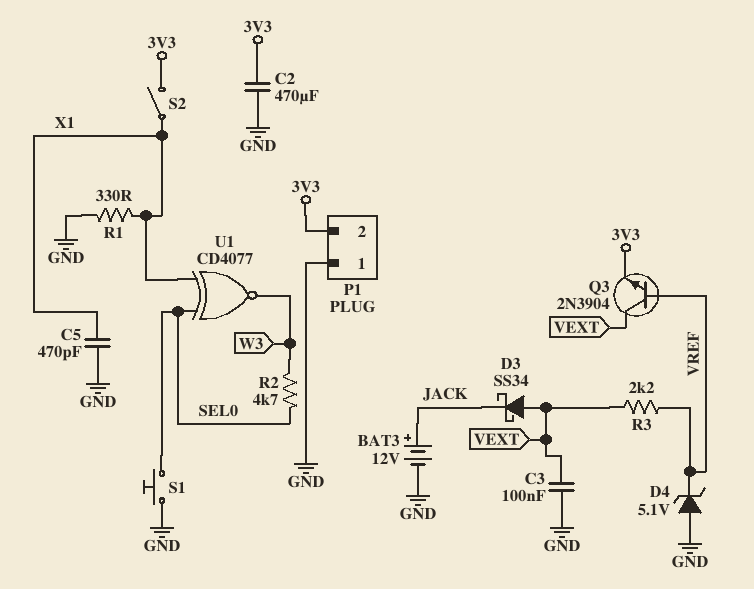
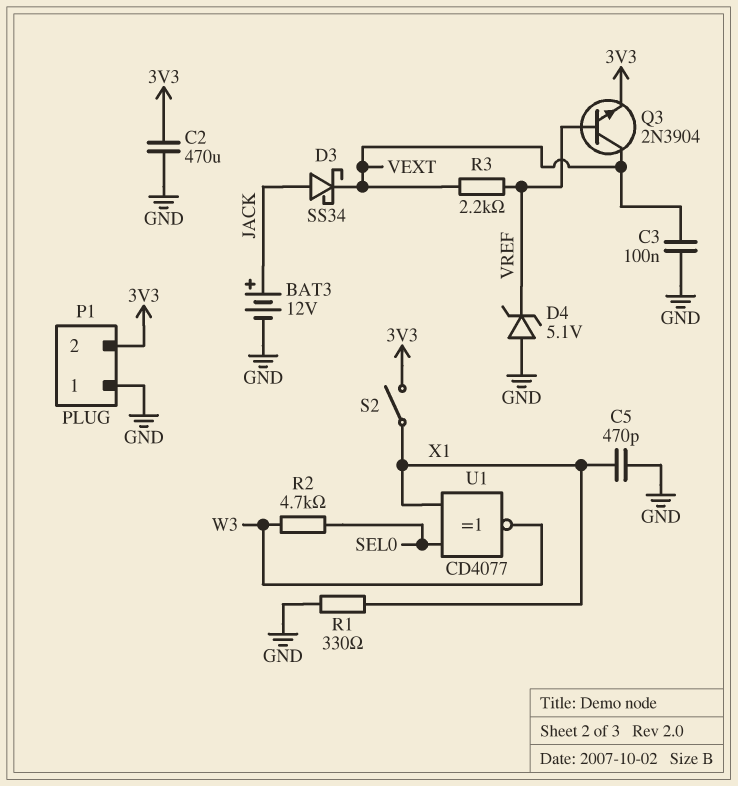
D3: schottky SS34 (A VEXT, K JACK) -> schottky SS34 (A JACK, K VEXT)
S1: button (GND, SEL0) -> none

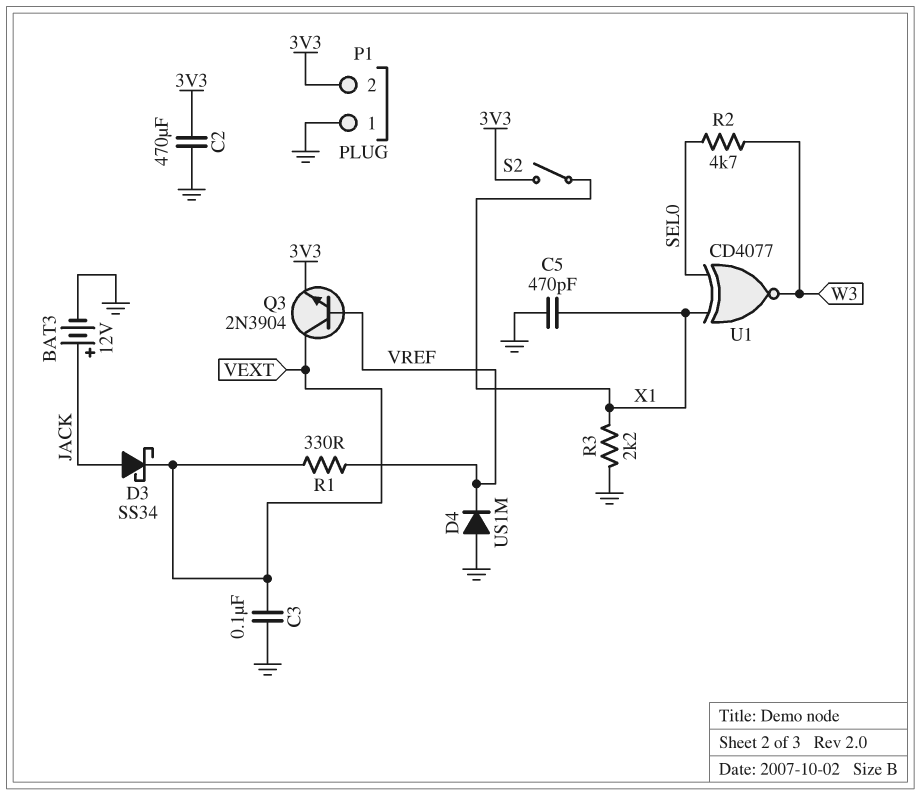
D4: zener 5.1V (A GND, K VREF) -> diode US1M (A GND, K VREF)
R1: 330 (GND, X1) -> 330 (VEXT, VREF)
R3: 2.2k (VEXT, VREF) -> 2.2k (GND, X1)

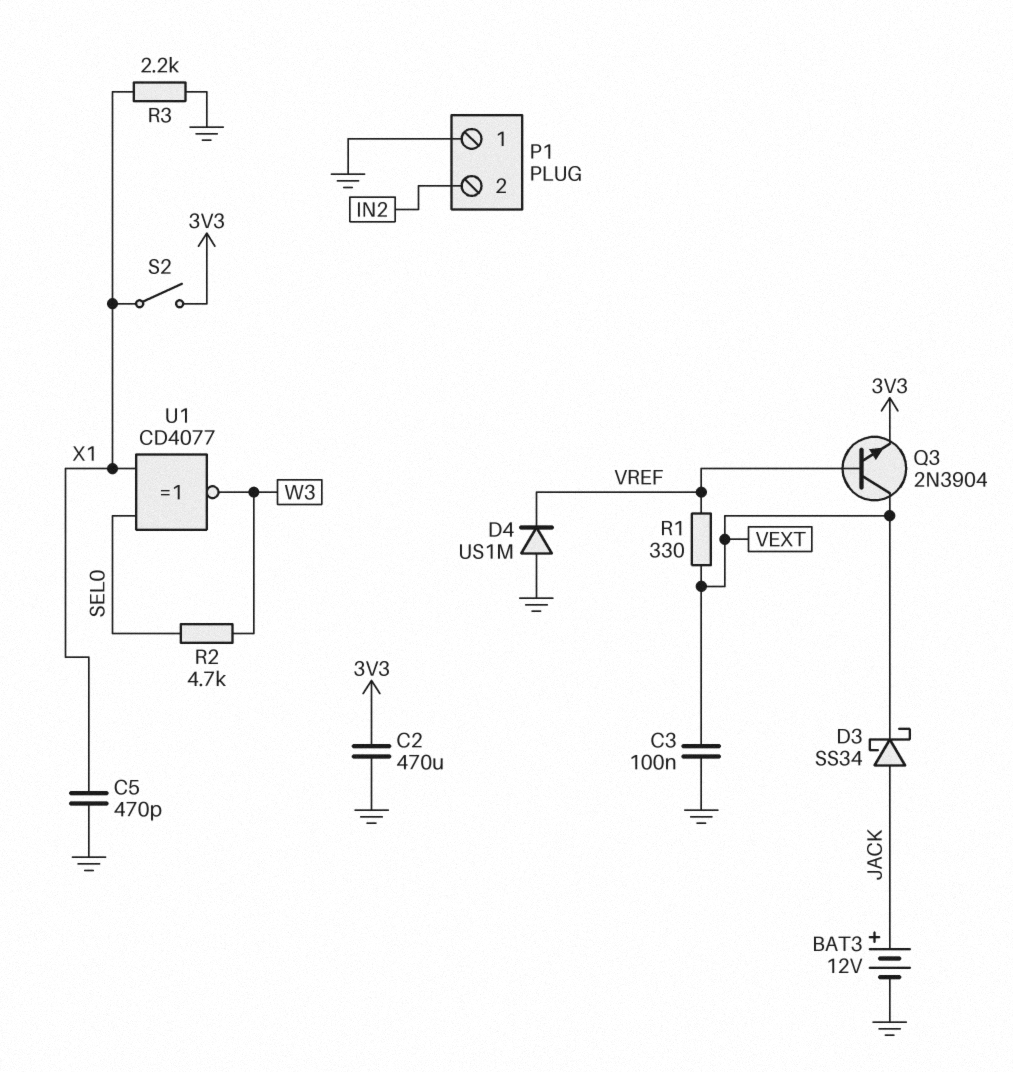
P1 pin 2: 3V3 -> IN2

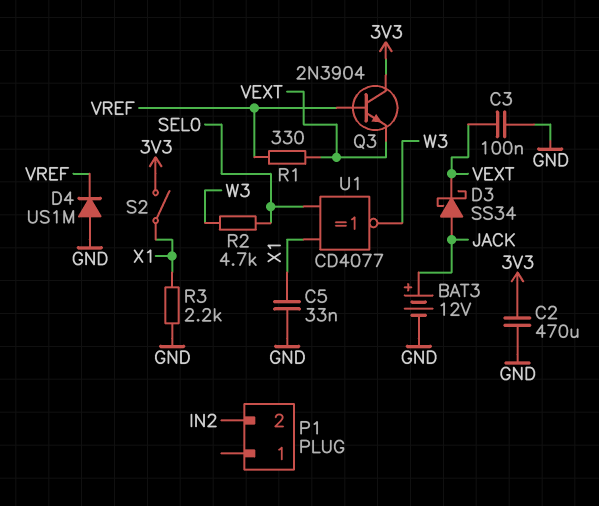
C5: 470pF (GND, X1) -> 33nF (GND, X1)
P1 pin 1: GND -> none
Q3: NPN 2N3904 (B VREF, C VEXT, E 3V3) -> NPN 2N3904 (B VREF, C 3V3, E VEXT)

